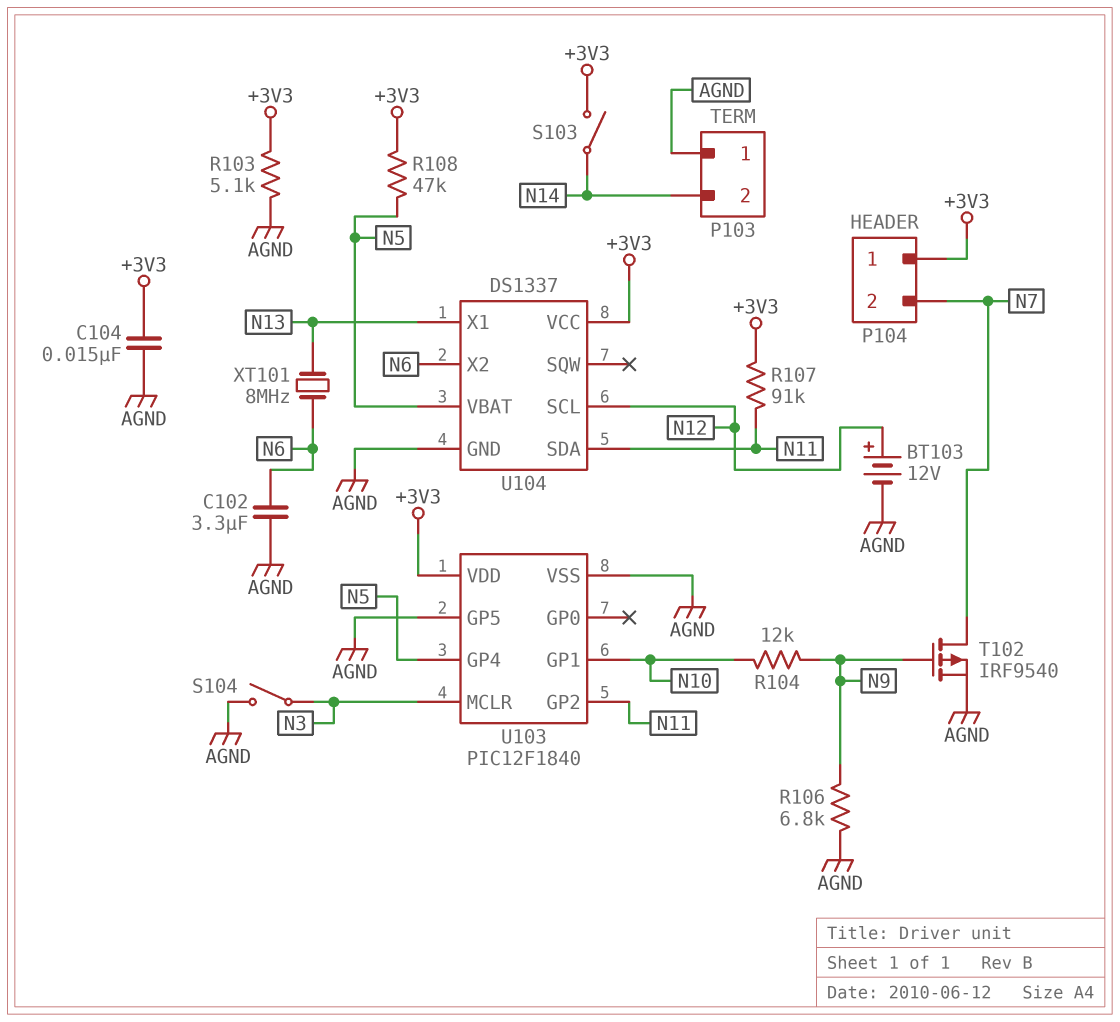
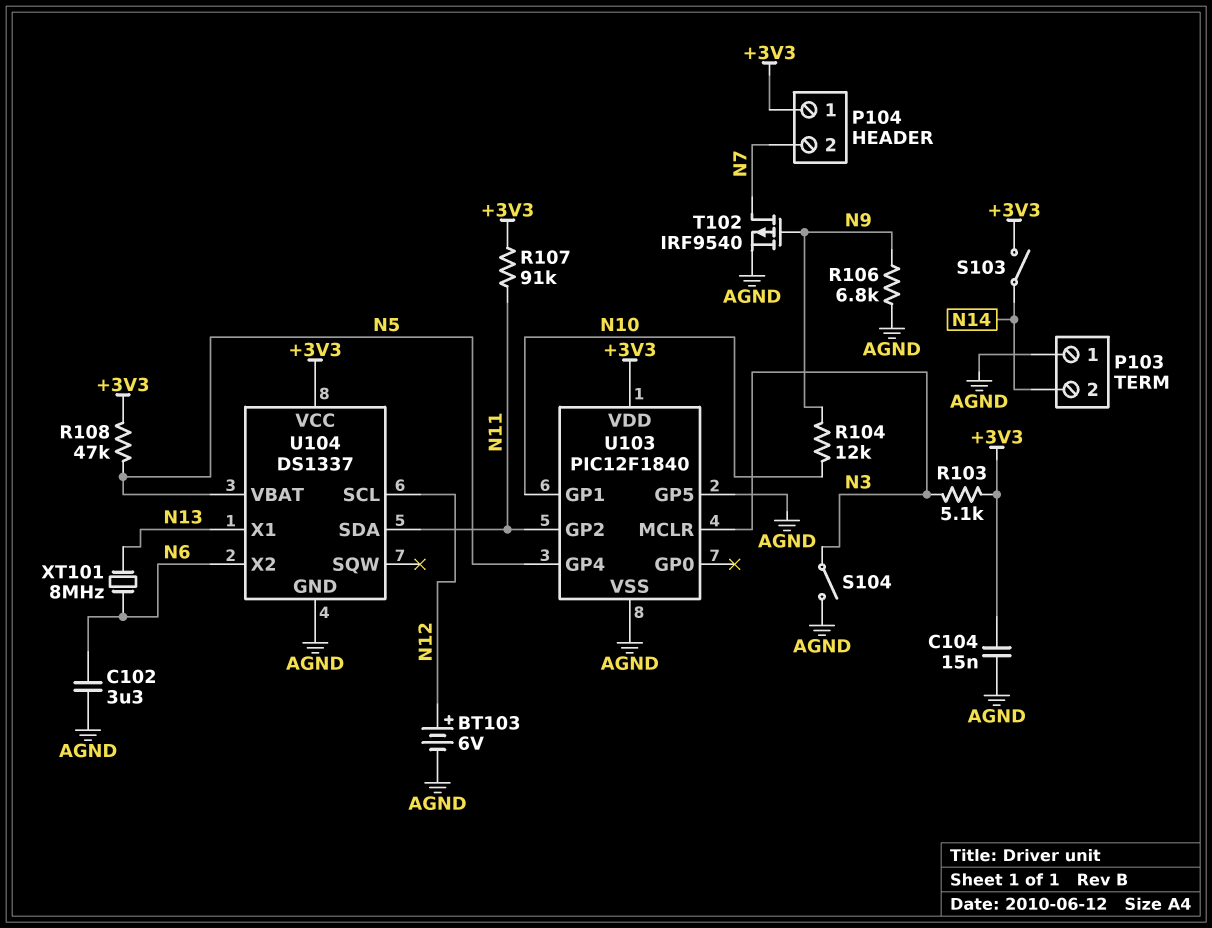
BT103: 12V (plus N12, minus AGND) -> 6V (plus N12, minus AGND)
R103: 5.1k (+3V3, AGND) -> 5.1k (+3V3, N3)

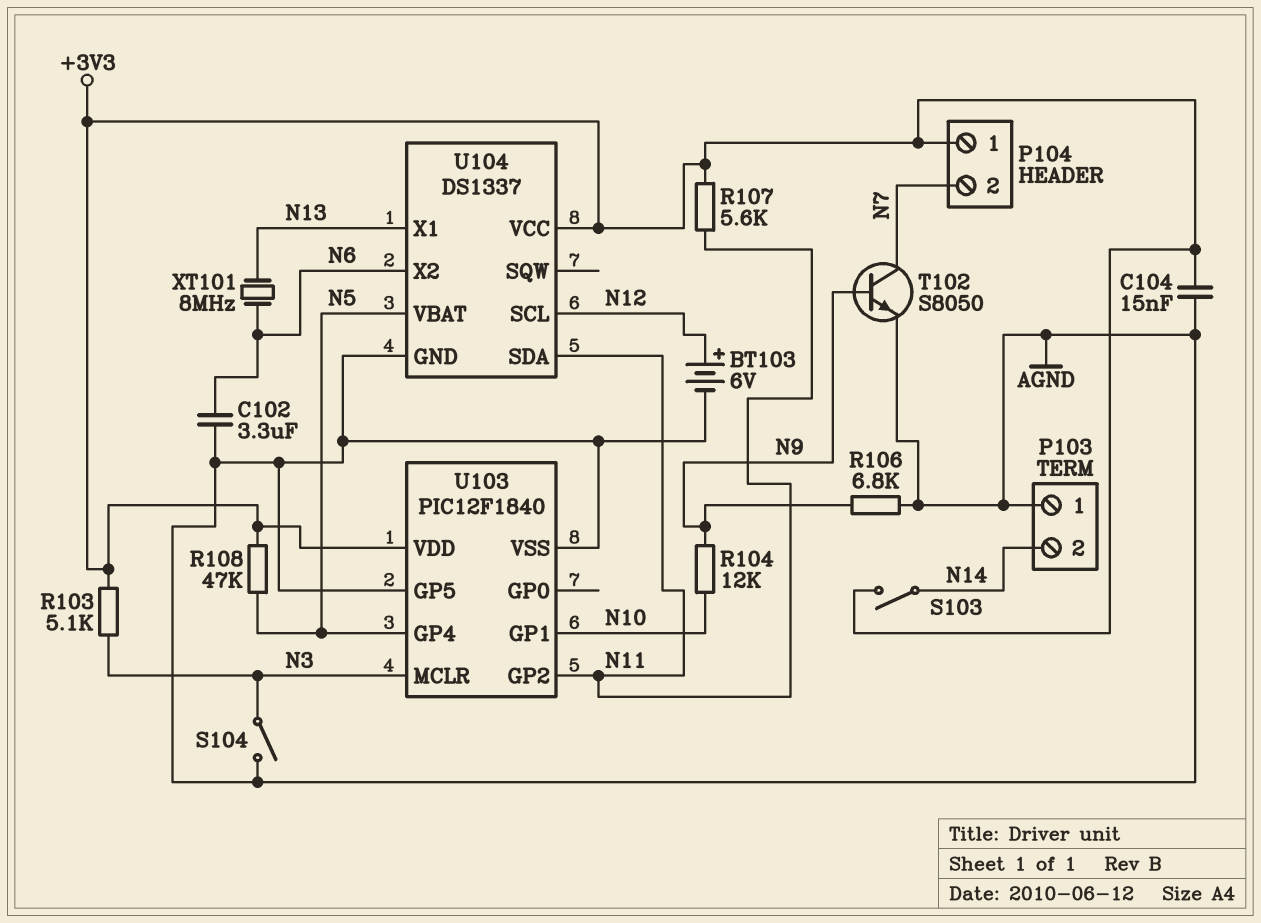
R107: 91k (+3V3, N11) -> 5.6k (+3V3, N11)
T102: PMOS IRF9540 (G N9, D N7, S AGND) -> NPN S8050 (B N9, C N7, E AGND)

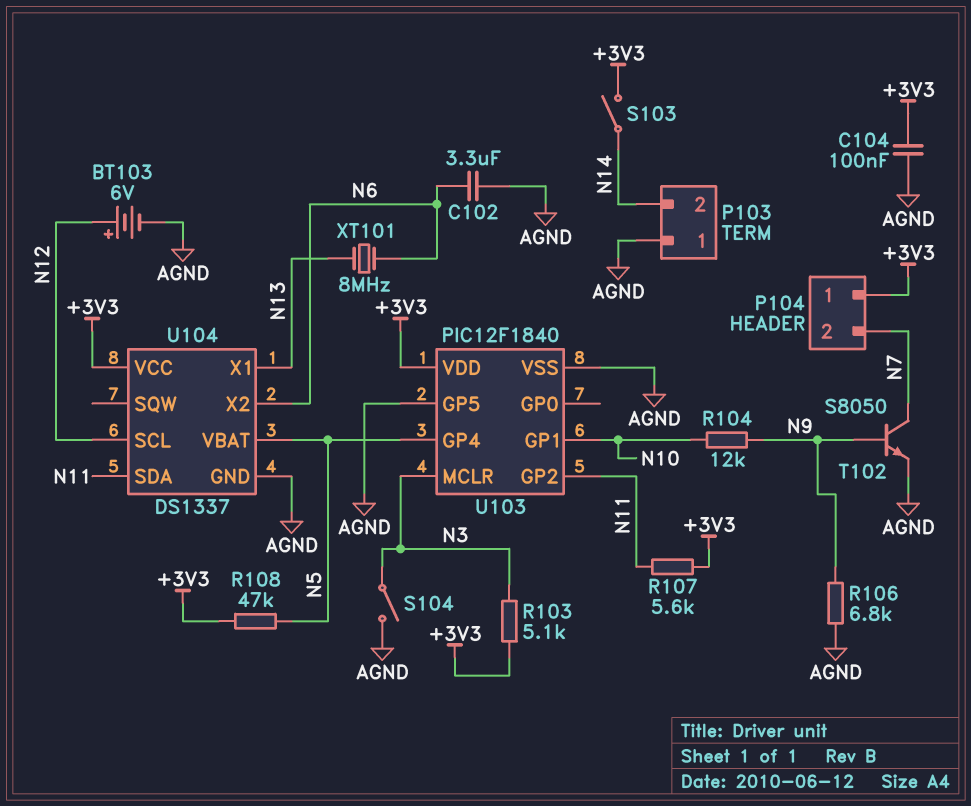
C104: 15nF (+3V3, AGND) -> 100nF (+3V3, AGND)

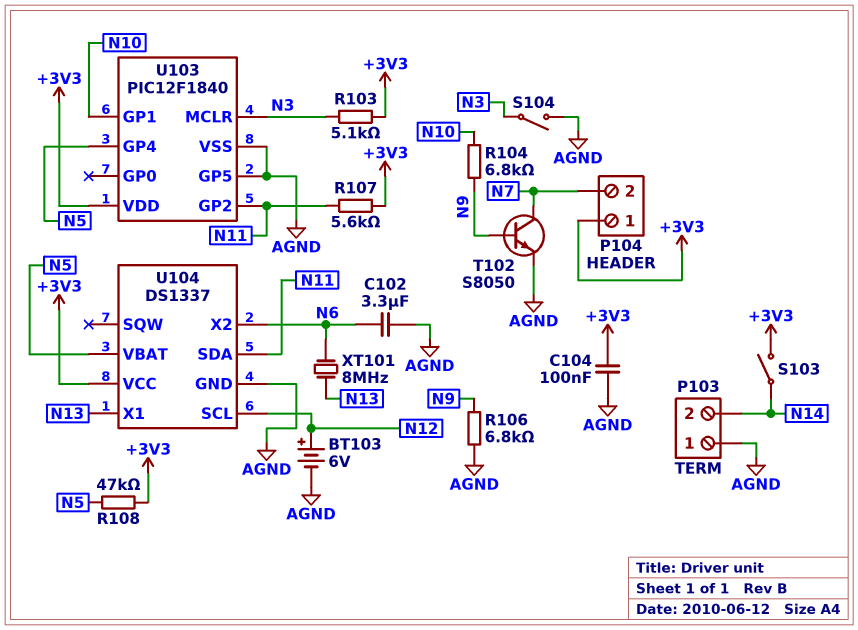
R104: 12k (N9, N10) -> 6.8k (N9, N10)

